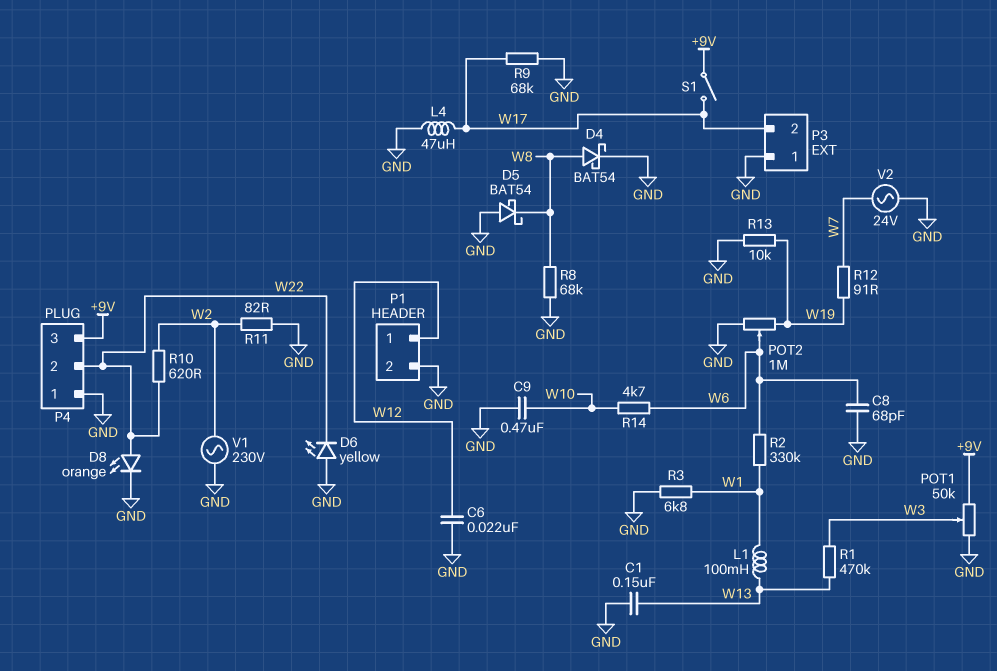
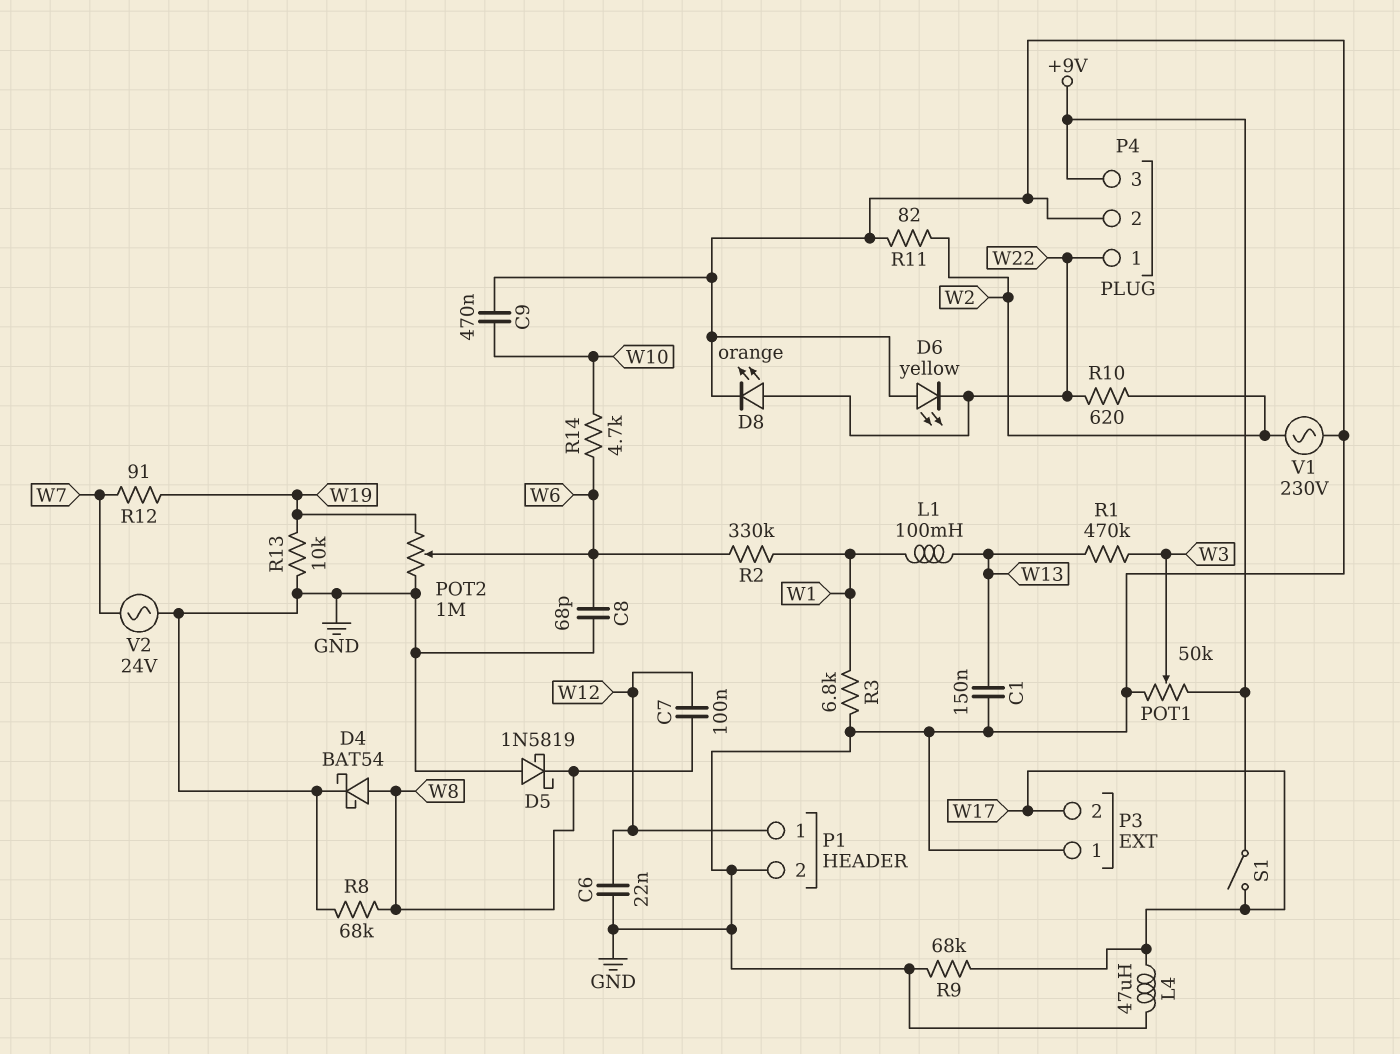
C7: none -> 100nF (W8, W12)
D5: schottky BAT54 (A GND, K W8) -> schottky 1N5819 (A GND, K W8)
P4 pin 1: GND -> W22
P4 pin 2: W22 -> GND

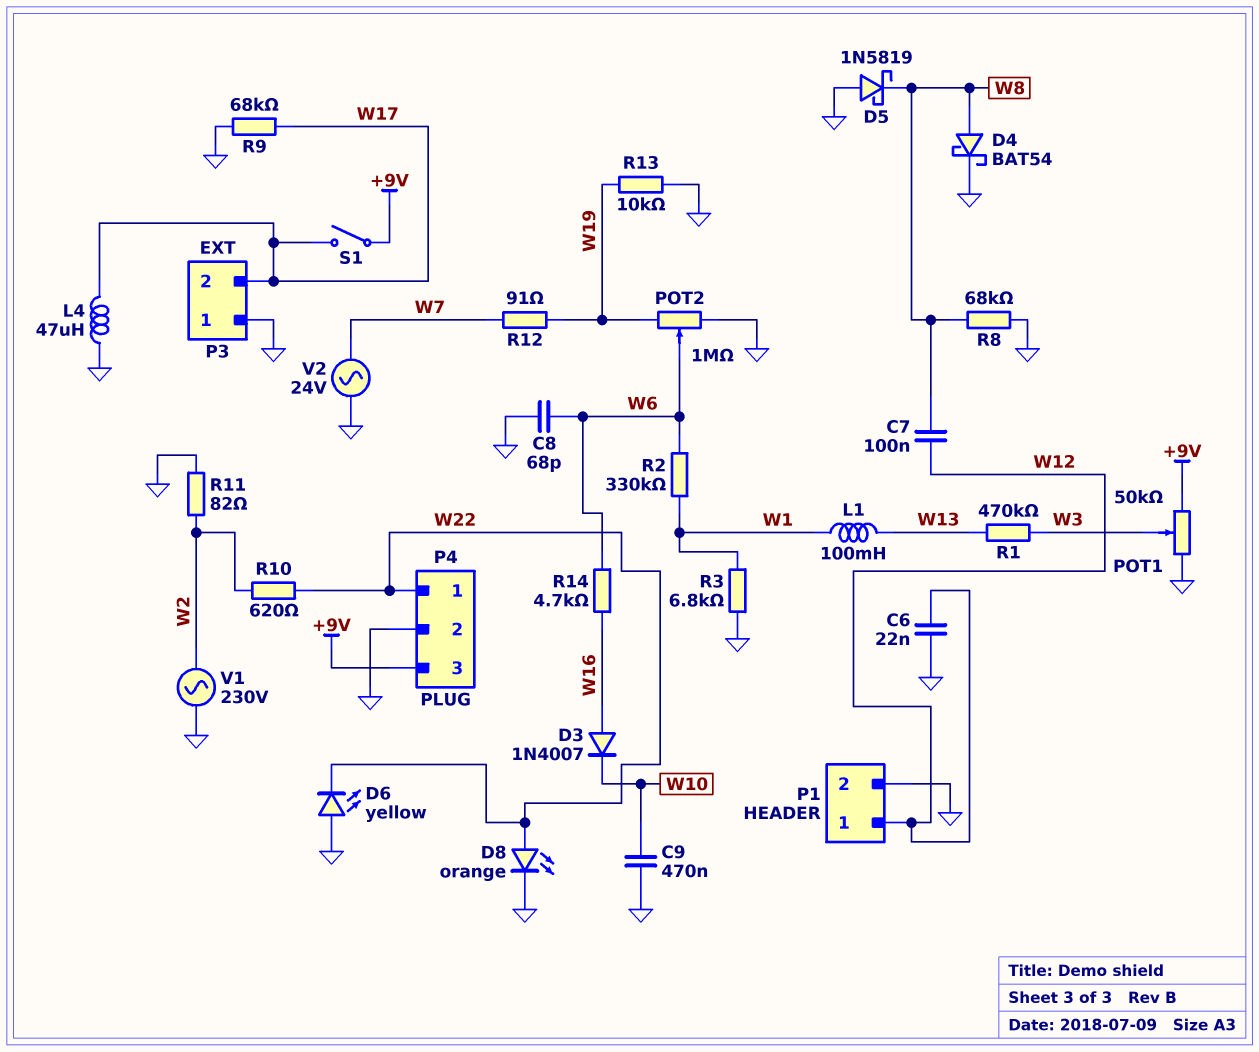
C1: 150nF (GND, W13) -> none
D3: none -> diode 1N4007 (A W16, K W10)
R14: 4.7k (W6, W10) -> 4.7k (W6, W16)

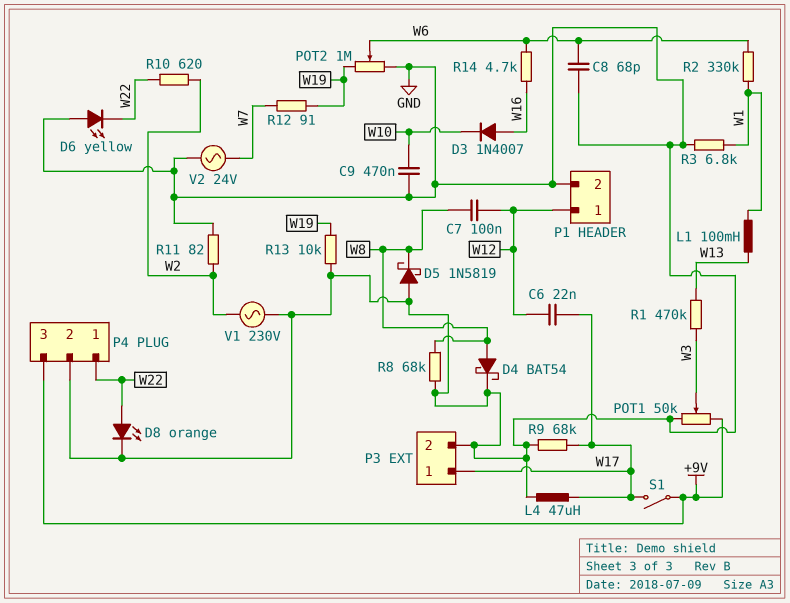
C6: 22nF (GND, W12) -> 22nF (W12, W17)
P3 pin 1: GND -> W17
P3 pin 2: W17 -> GND

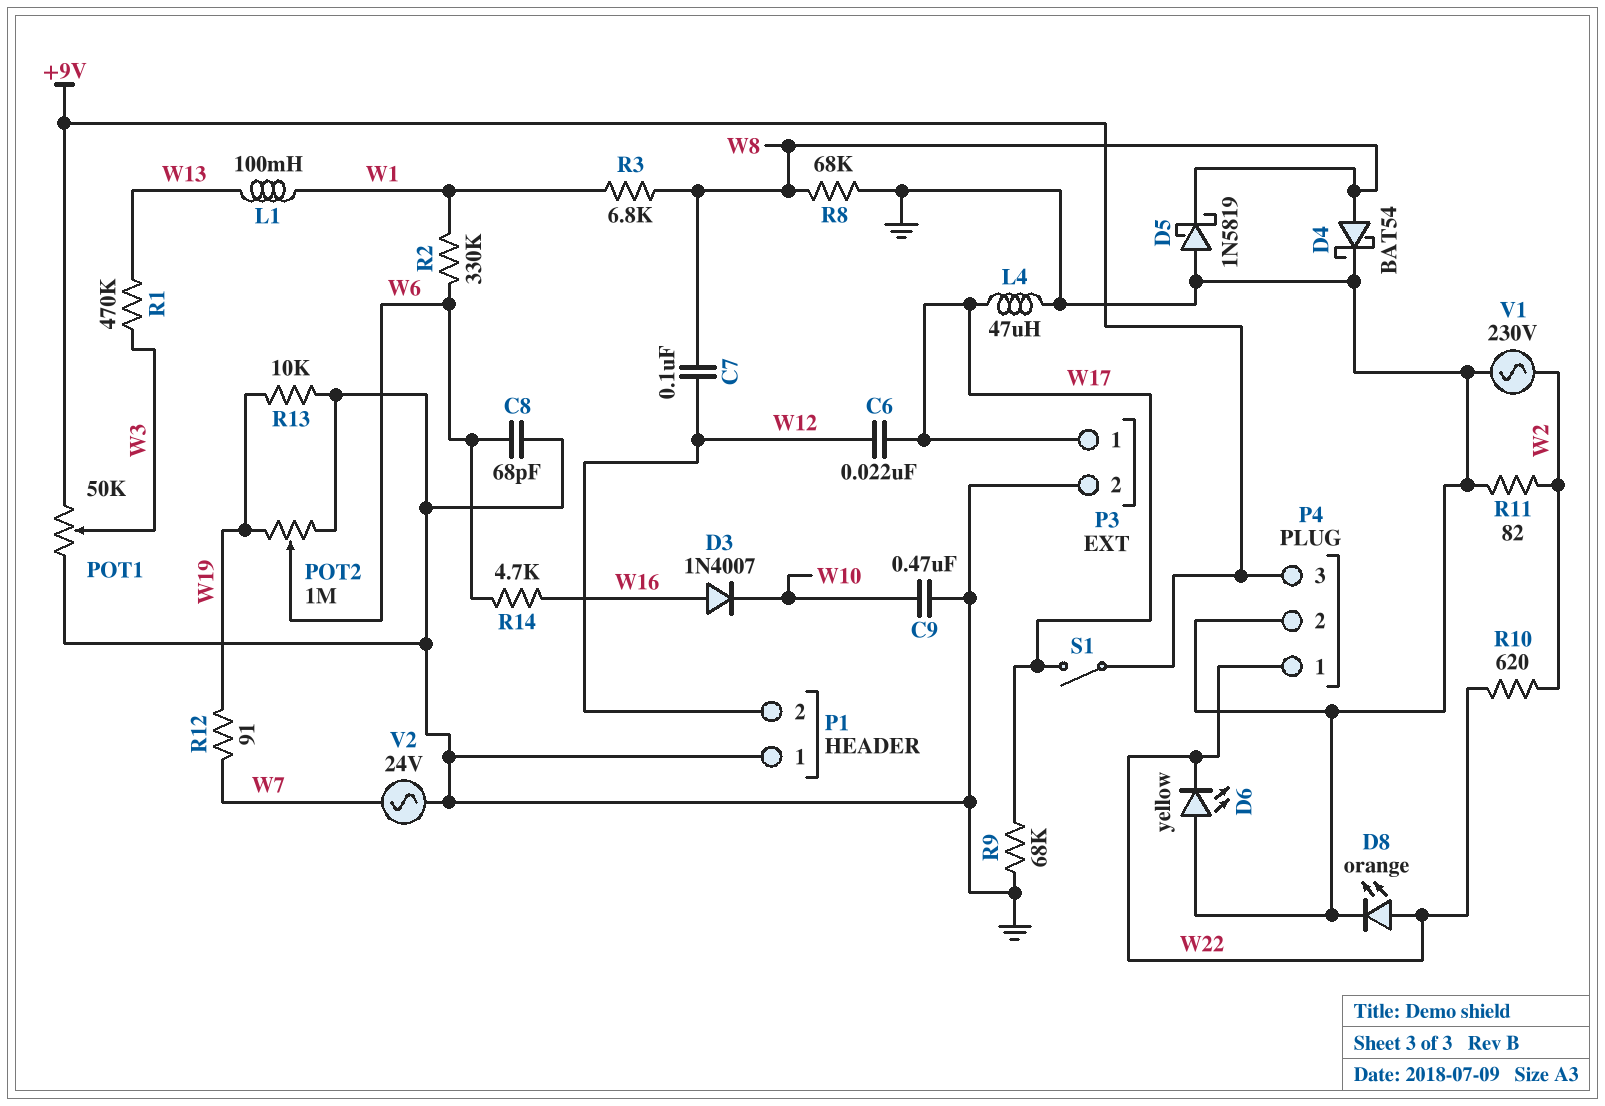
P1 pin 1: W12 -> GND
P1 pin 2: GND -> W12
R3: 6.8k (GND, W1) -> 6.8k (W1, W8)

